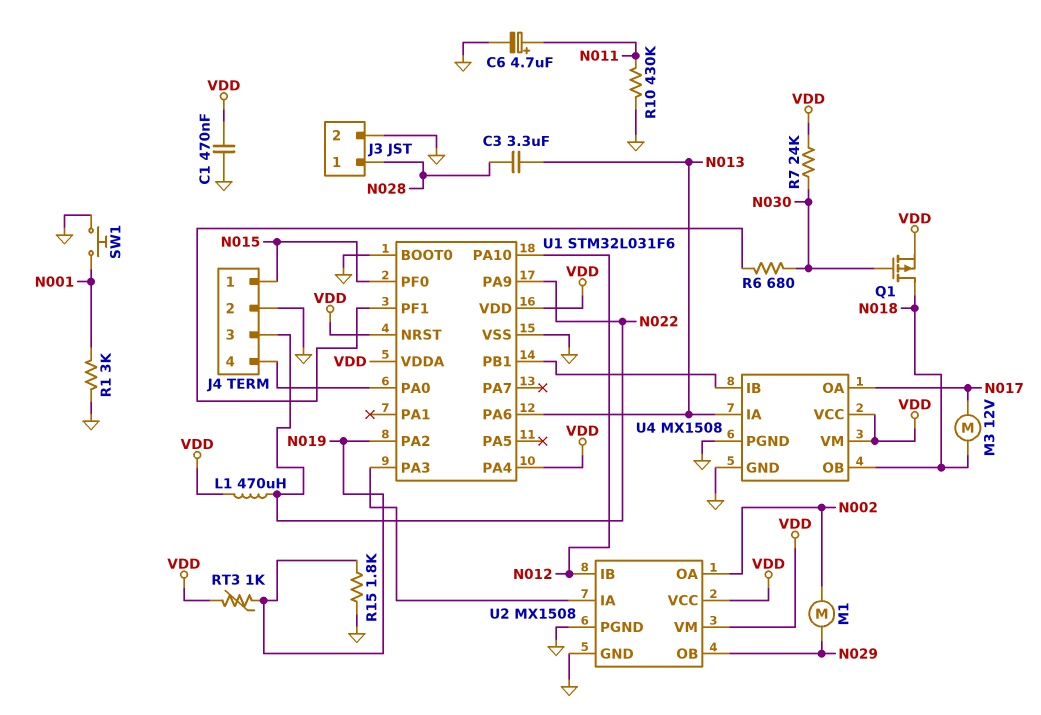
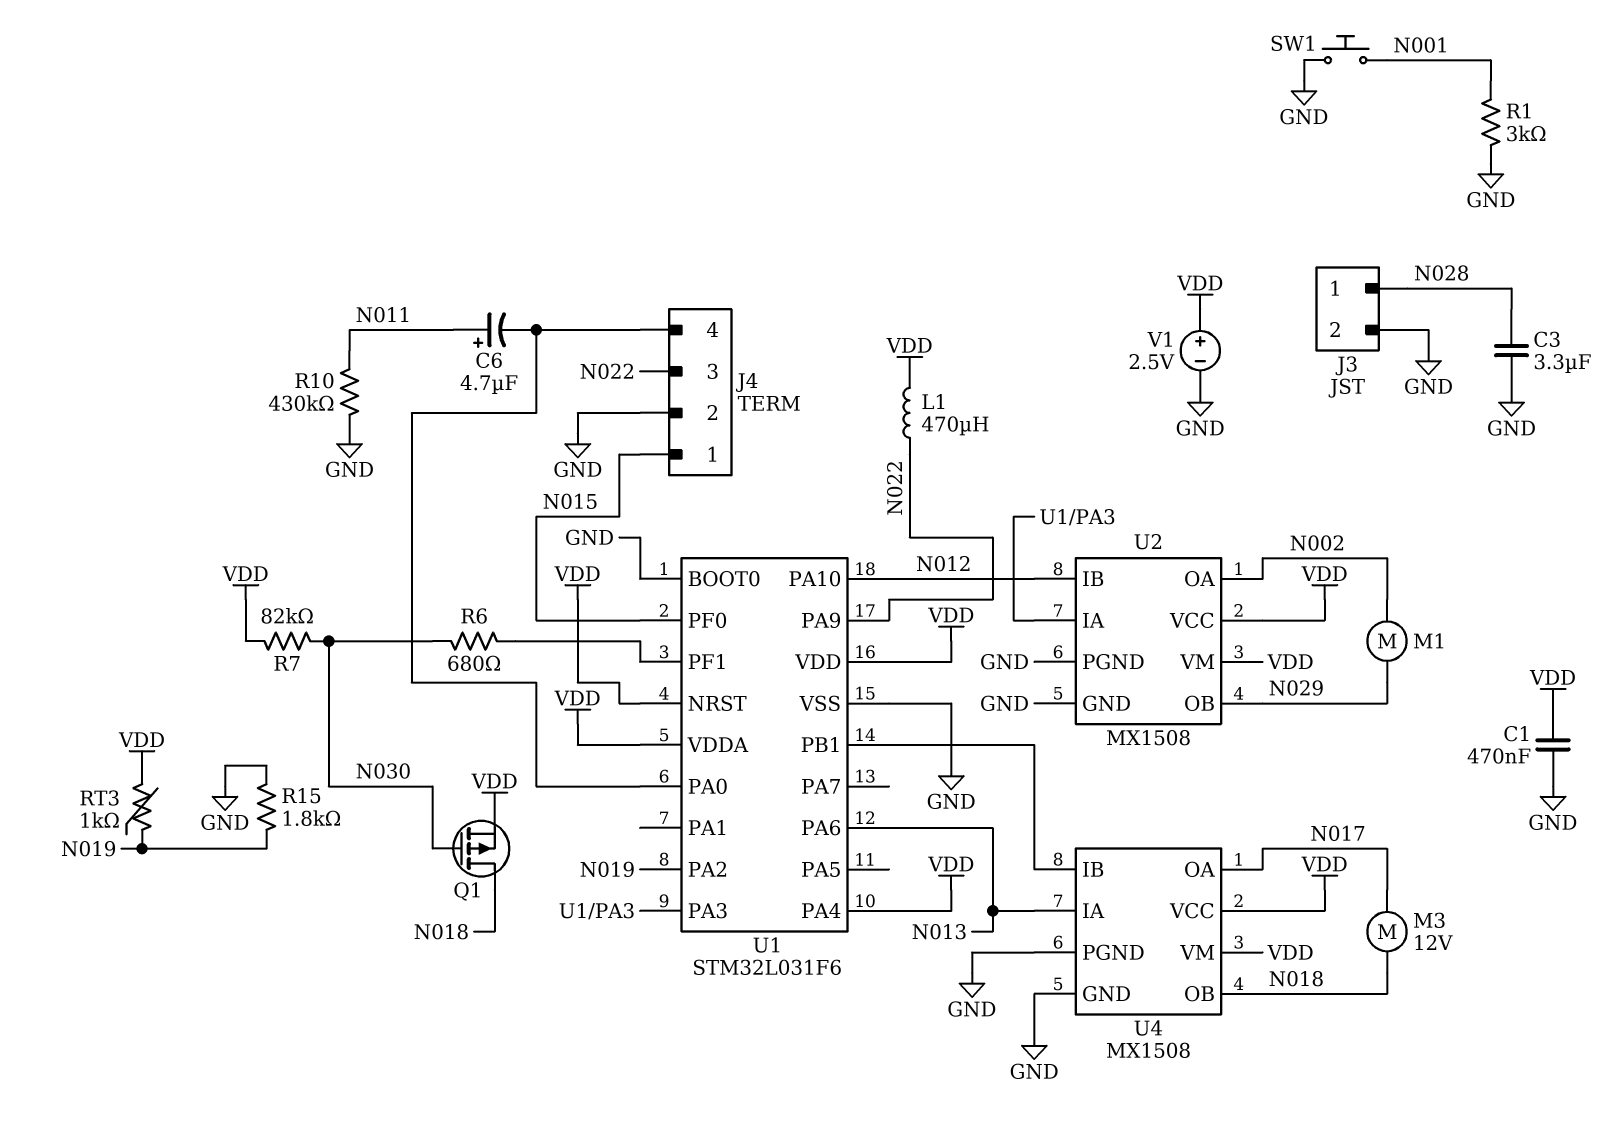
C3: 3.3uF (N013, N028) -> 3.3uF (GND, N028)
C6: 4.7uF (plus N011, minus GND) -> 4.7uF (plus N011, minus J4/4)
R7: 24k (N030, VDD) -> 82k (N030, VDD)
V1: none -> 2.5V (plus VDD, minus GND)

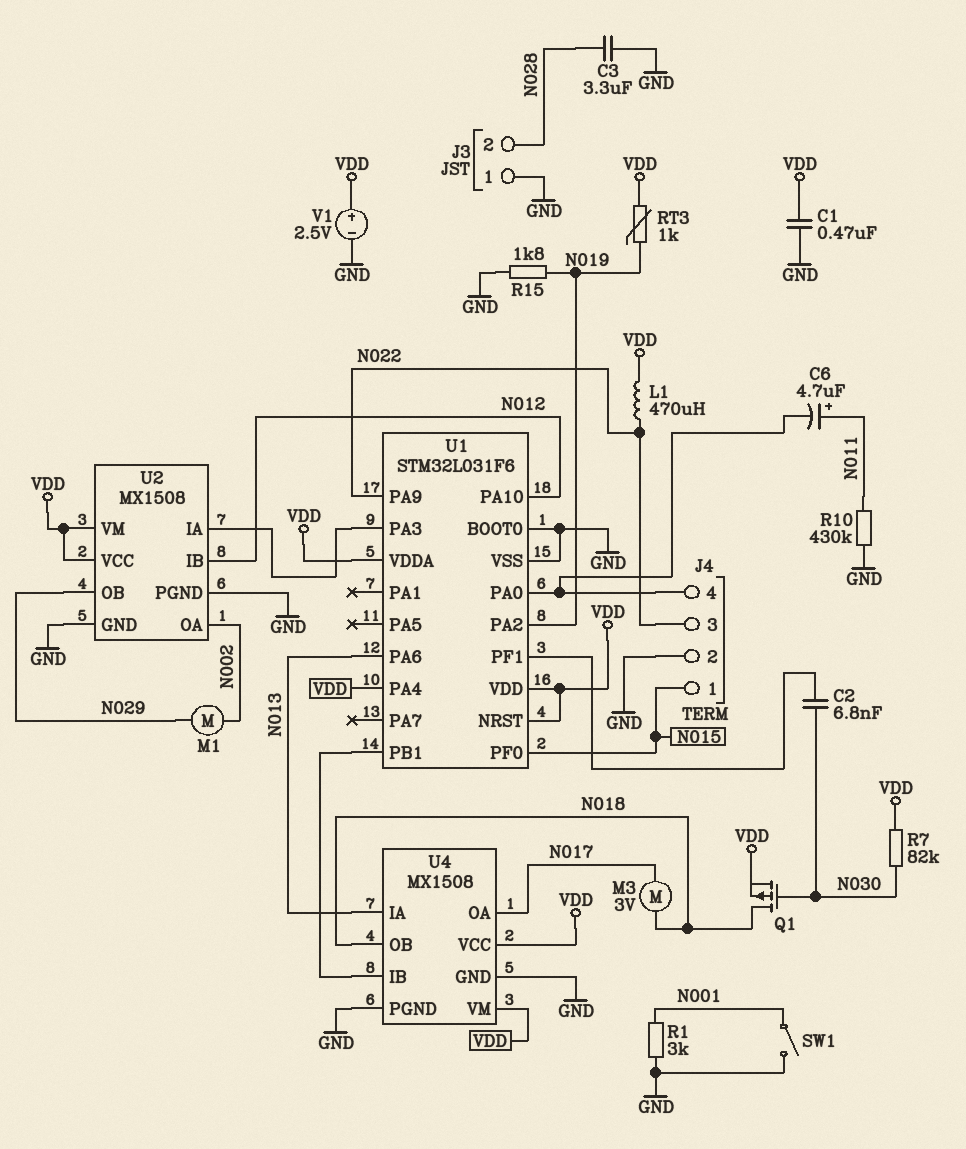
C2: none -> 6.8nF (N030, U1/PF1)
J3 pin 1: N028 -> GND
J3 pin 2: GND -> N028
M3: motor 12V (N017, N018) -> motor 3V (N017, N018)
R6: 680 (N030, U1/PF1) -> none
SW1: button (GND, N001) -> switch (GND, N001)

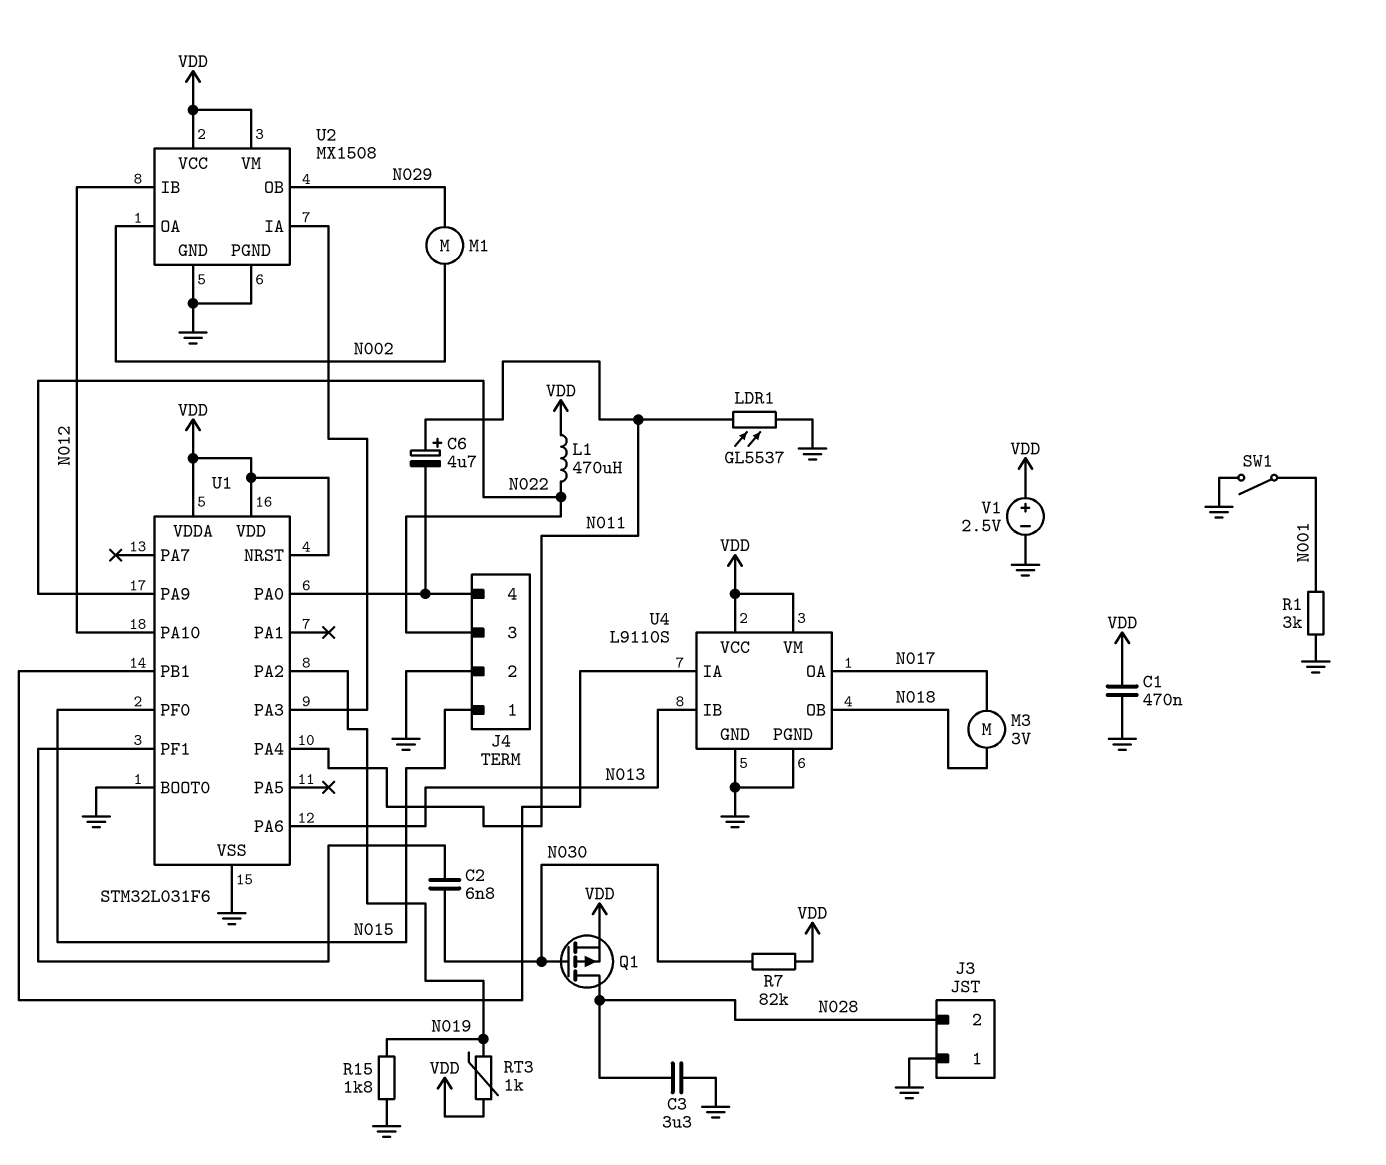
LDR1: none -> GL5537 (GND, N011)
Q1: PMOS (G N030, D N018, S VDD) -> PMOS (G N030, D N028, S VDD)
R10: 430k (GND, N011) -> none
U1 pin PA4: VDD -> N011
U4: MX1508 -> L9110S
U4 pin IA: N013 -> U1/PB1
U4 pin IB: U1/PB1 -> N013

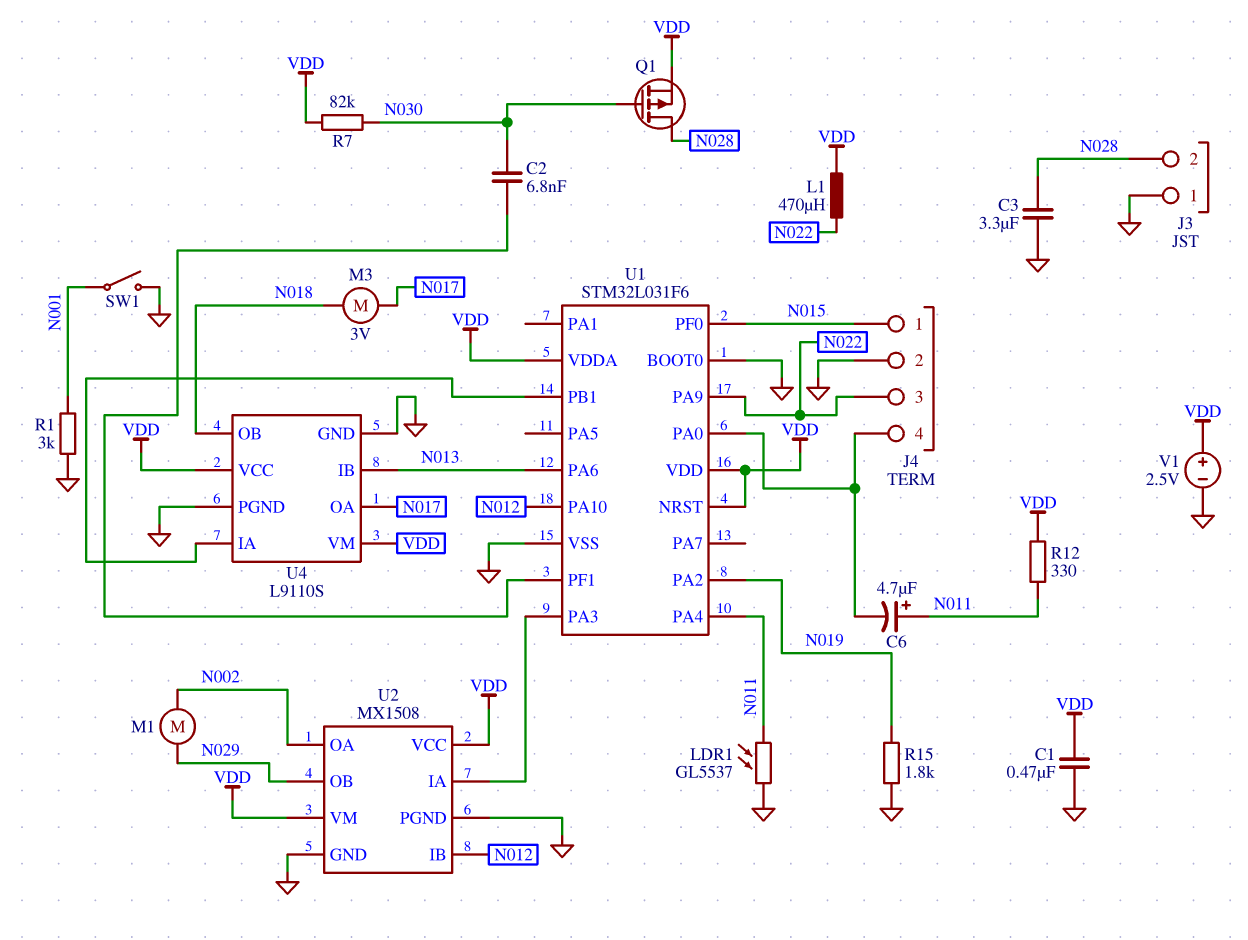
R12: none -> 330 (N011, VDD)
RT3: 1k (N019, VDD) -> none

